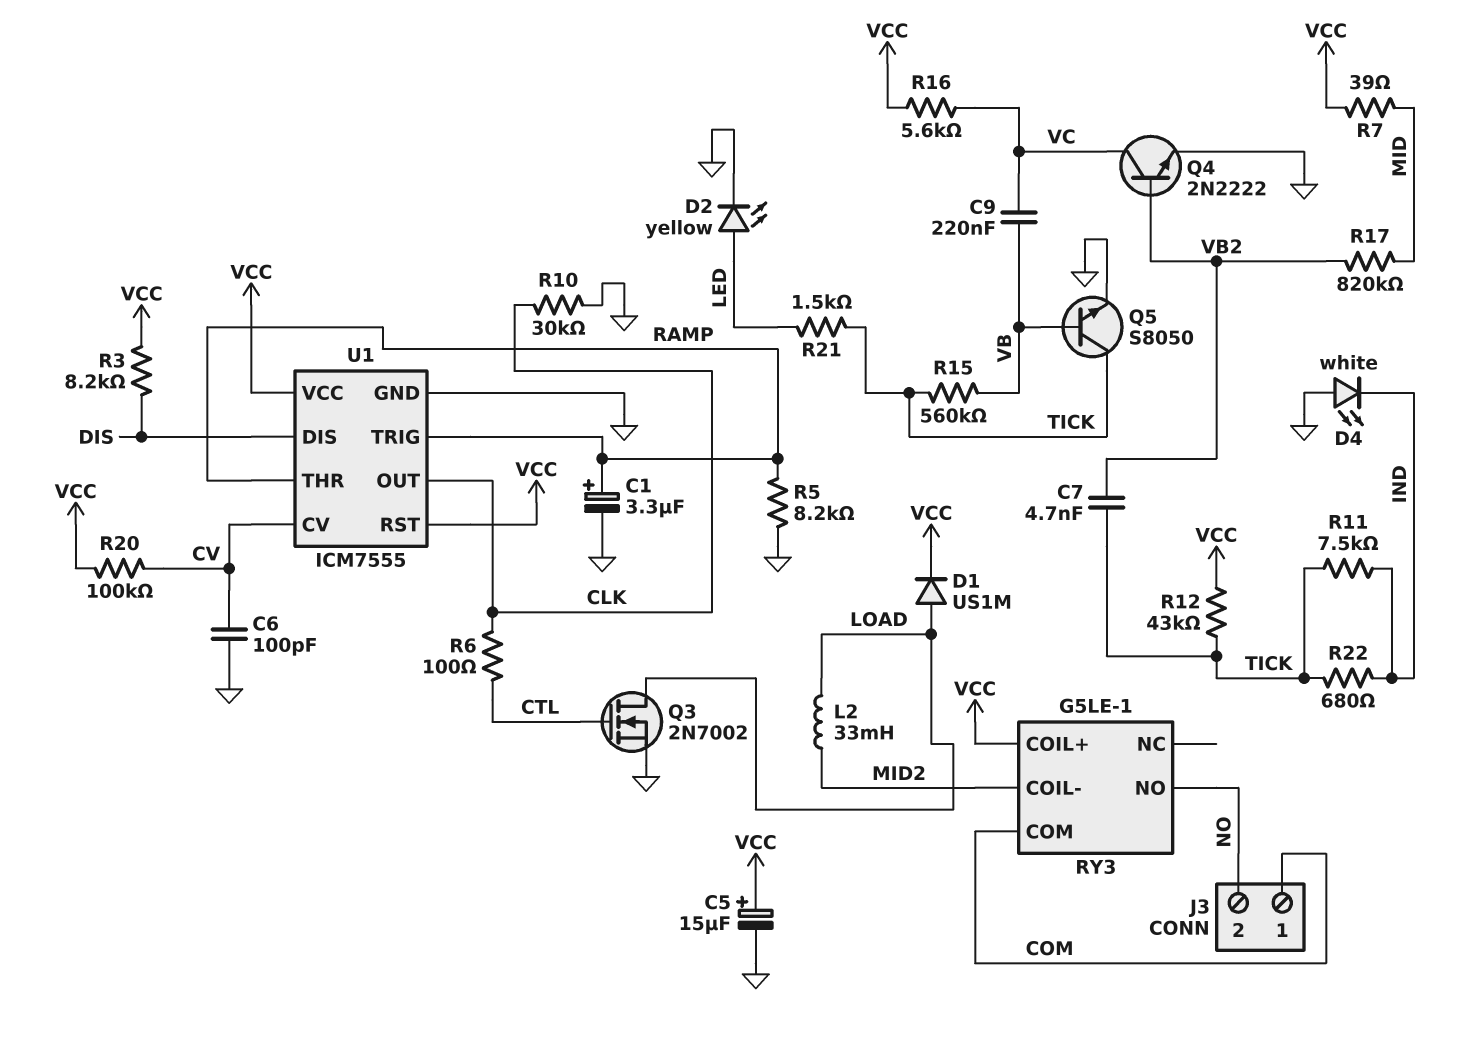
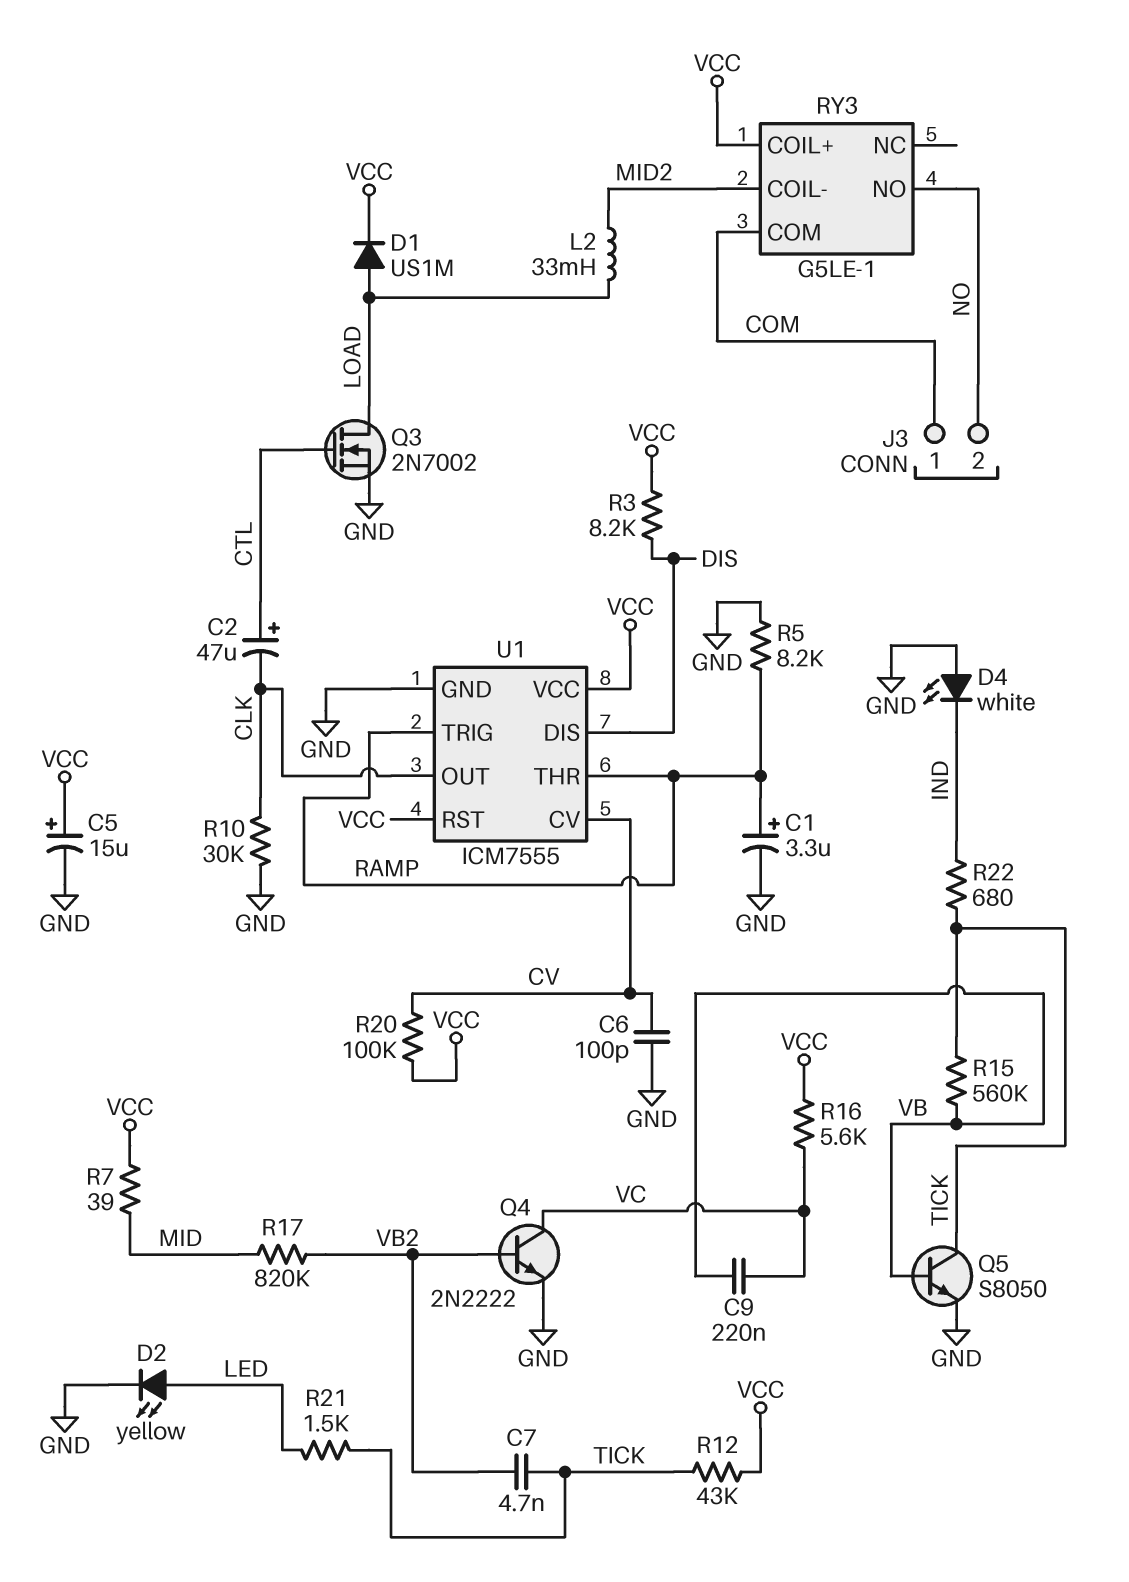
C2: none -> 47uF (plus CTL, minus CLK)
R6: 100 (CLK, CTL) -> none
R11: 7.5k (IND, TICK) -> none

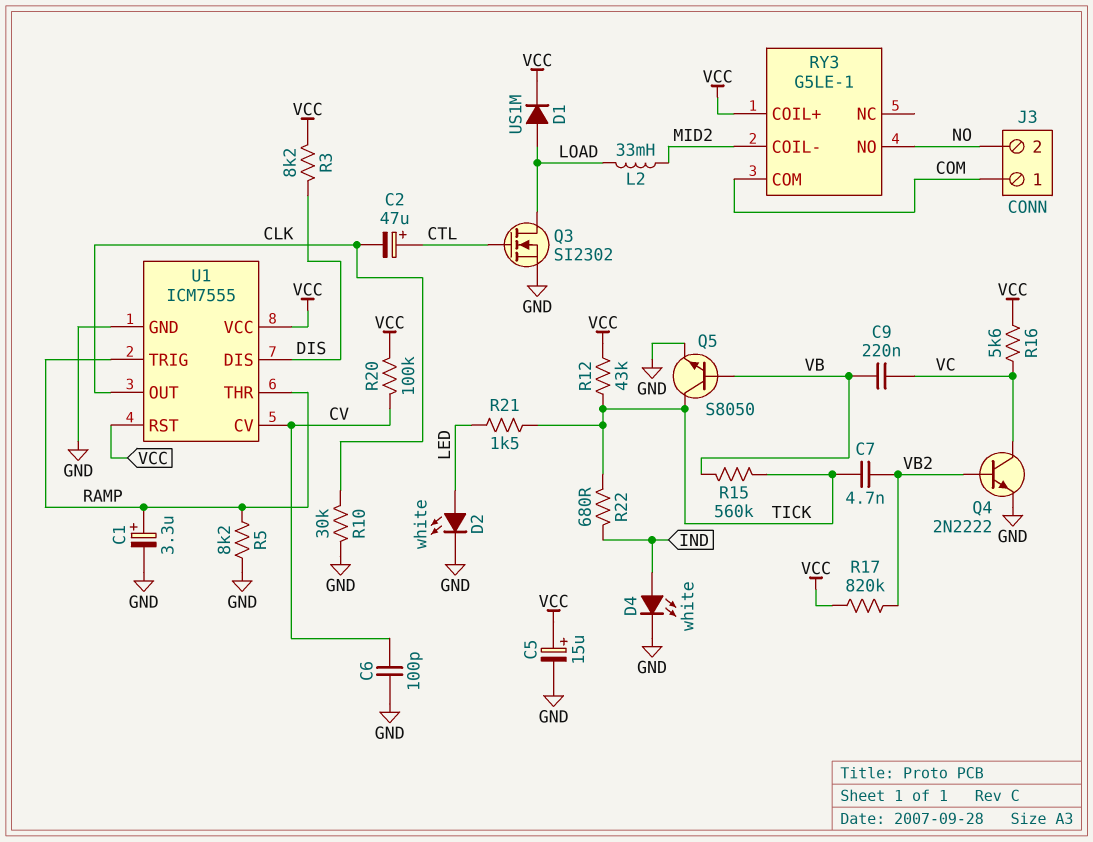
D2: LED yellow (A LED, K GND) -> LED white (A LED, K GND)
D4: LED white (A GND, K IND) -> LED white (A IND, K GND)
Q3: NMOS 2N7002 (G CTL, D LOAD, S GND) -> NMOS SI2302 (G CTL, D LOAD, S GND)
R7: 39 (MID, VCC) -> none
R17: 820k (MID, VB2) -> 820k (VB2, VCC)

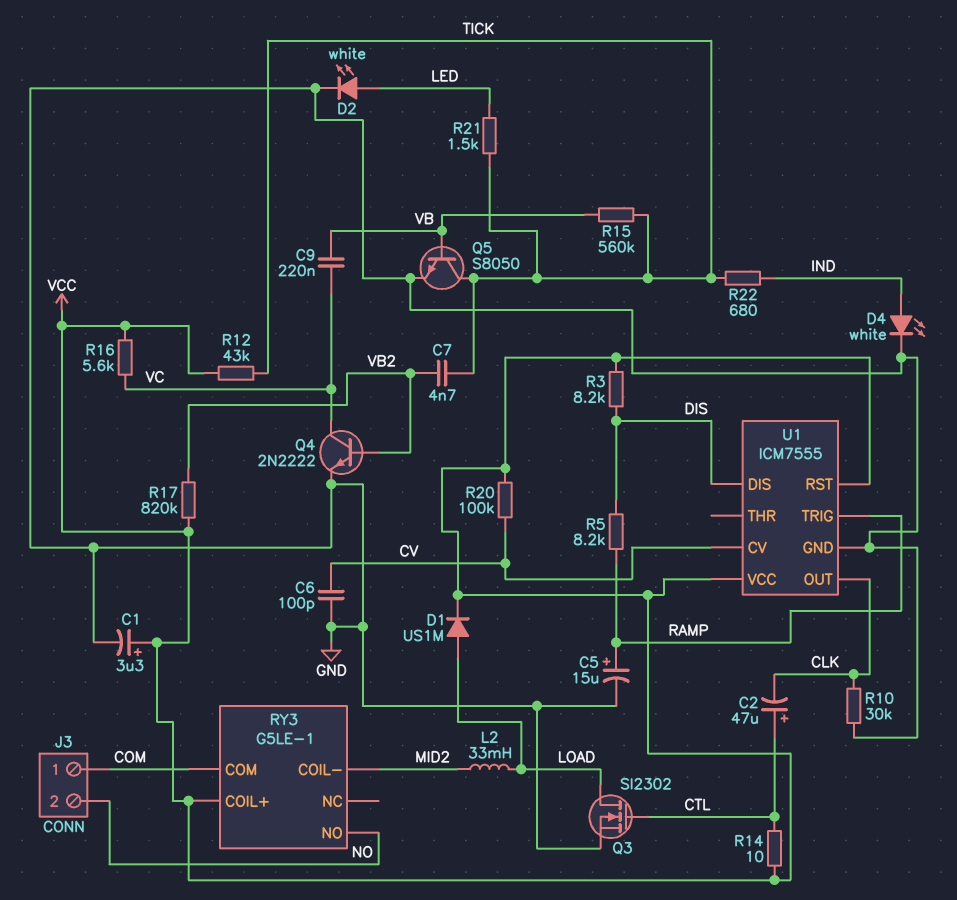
C1: 3.3uF (plus RAMP, minus GND) -> 3.3uF (plus VCC, minus GND)
C5: 15uF (plus VCC, minus GND) -> 15uF (plus RAMP, minus GND)
R5: 8.2k (GND, RAMP) -> 8.2k (DIS, RAMP)
R14: none -> 10 (CTL, VCC)
U1 pin THR: RAMP -> none

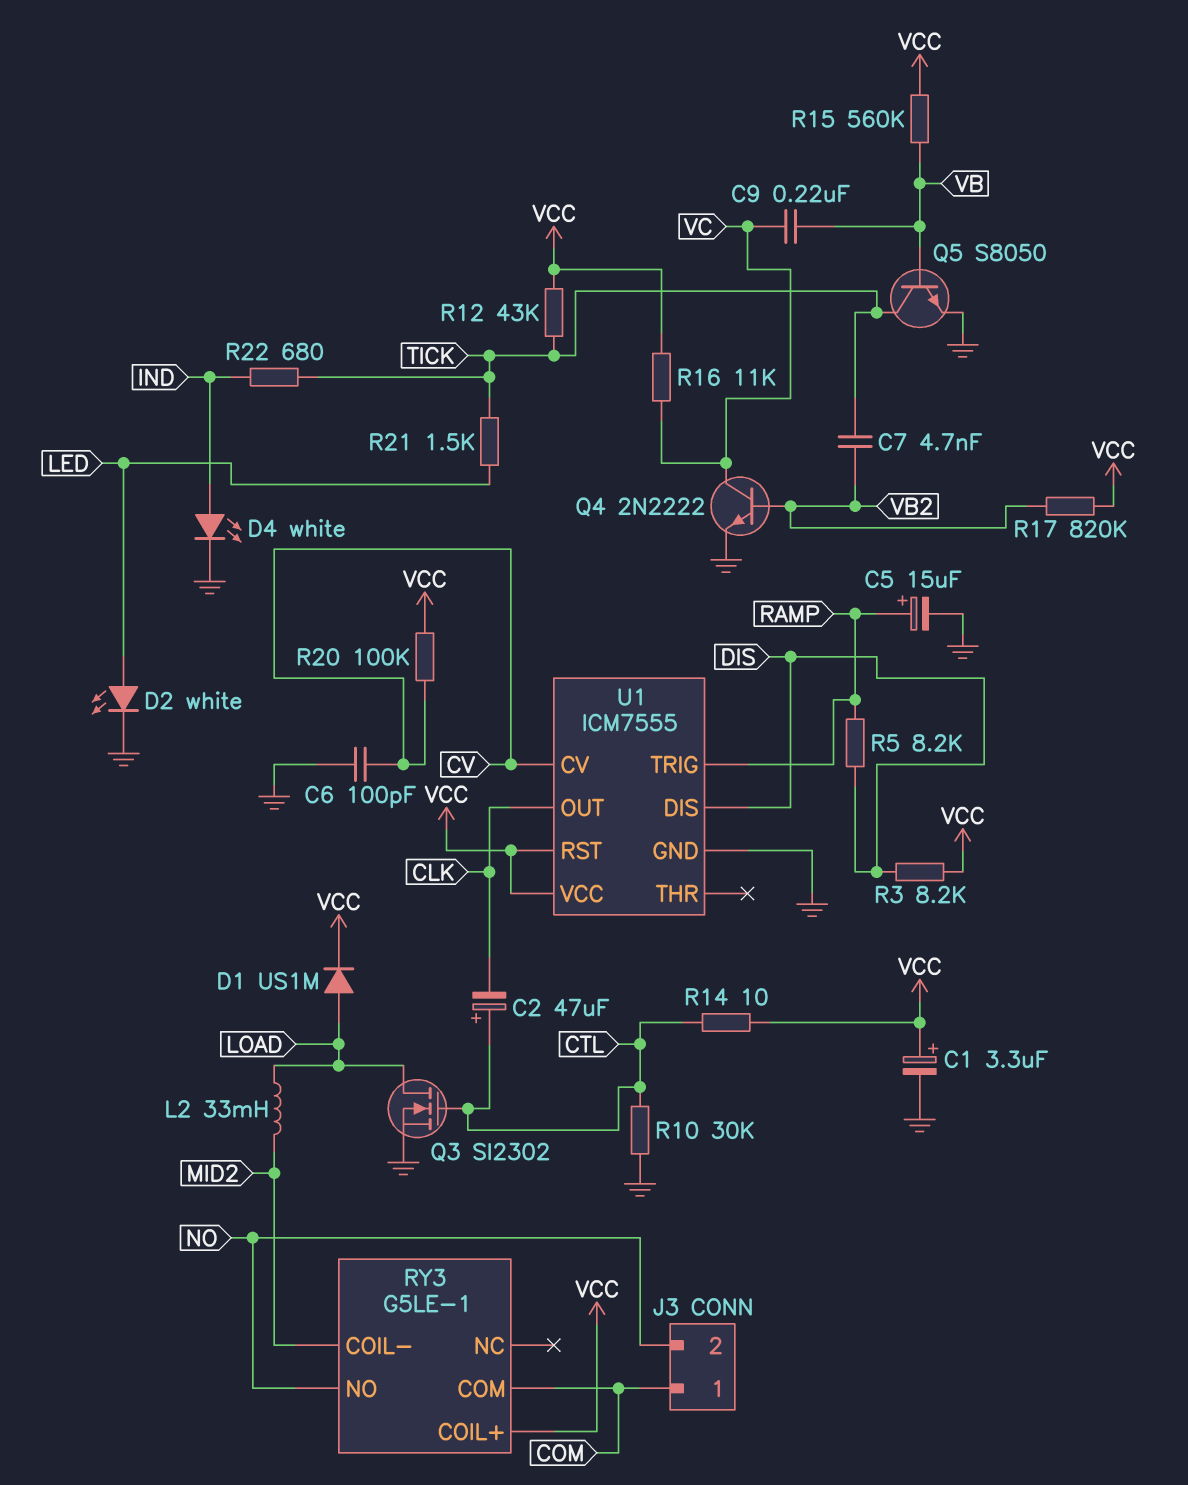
R10: 30k (CLK, GND) -> 30k (CTL, GND)
R15: 560k (TICK, VB) -> 560k (VB, VCC)
R16: 5.6k (VC, VCC) -> 11k (VC, VCC)

